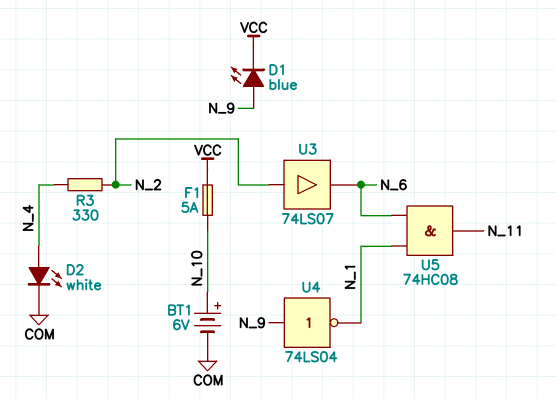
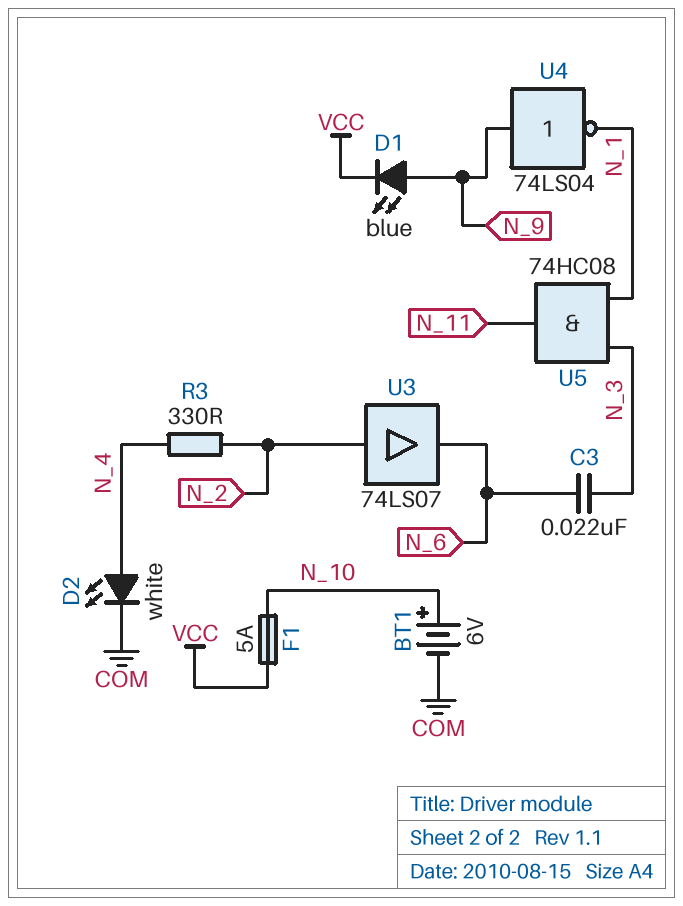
C3: none -> 22nF (N_3, N_6)
U5: AND 74HC08 (in N_1, in N_6, out N_11) -> AND 74HC08 (in N_1, in N_3, out N_11)

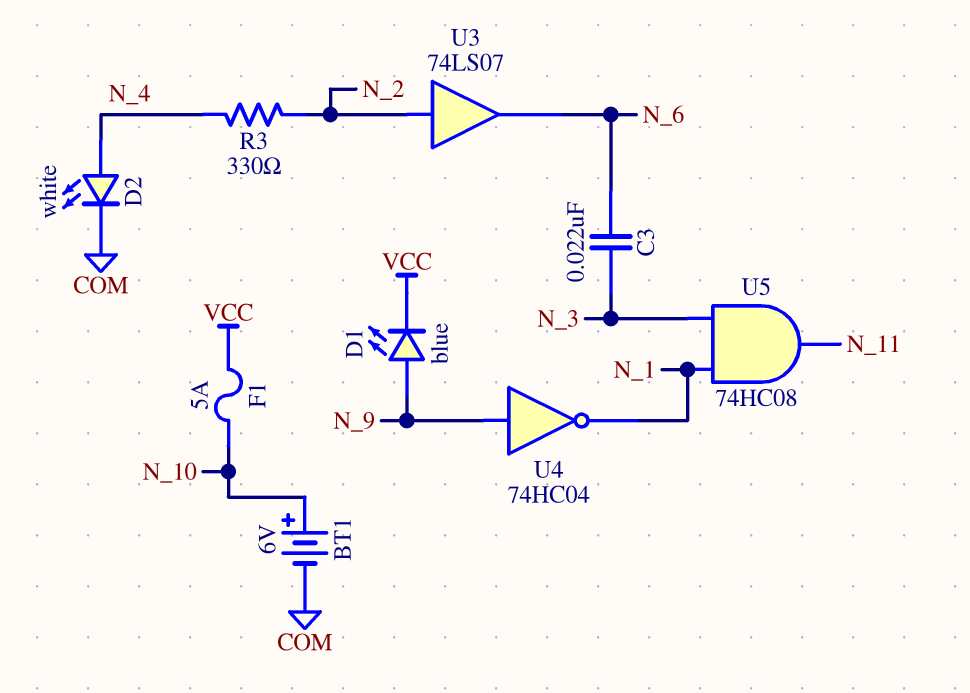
U4: NOT 74LS04 (in N_9, out N_1) -> NOT 74HC04 (in N_9, out N_1)

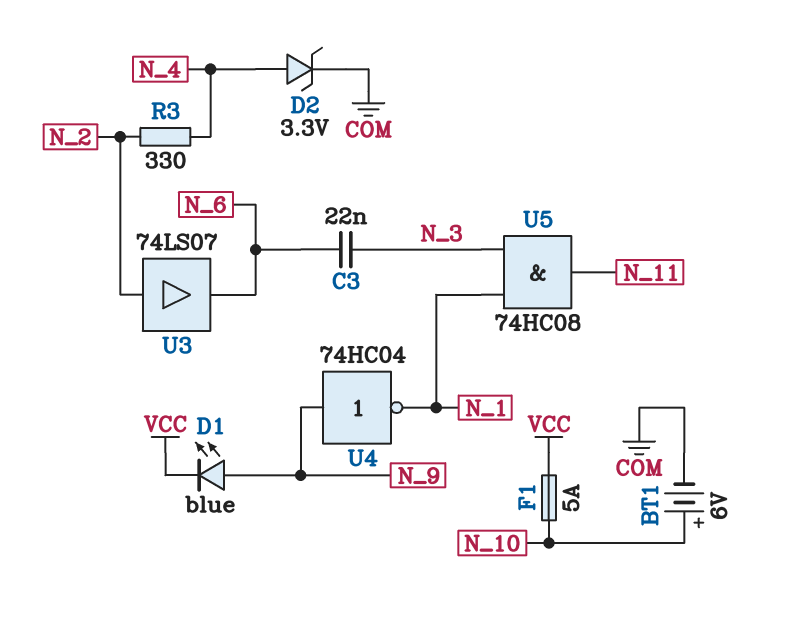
D2: LED white (A N_4, K COM) -> zener 3.3V (A N_4, K COM)

